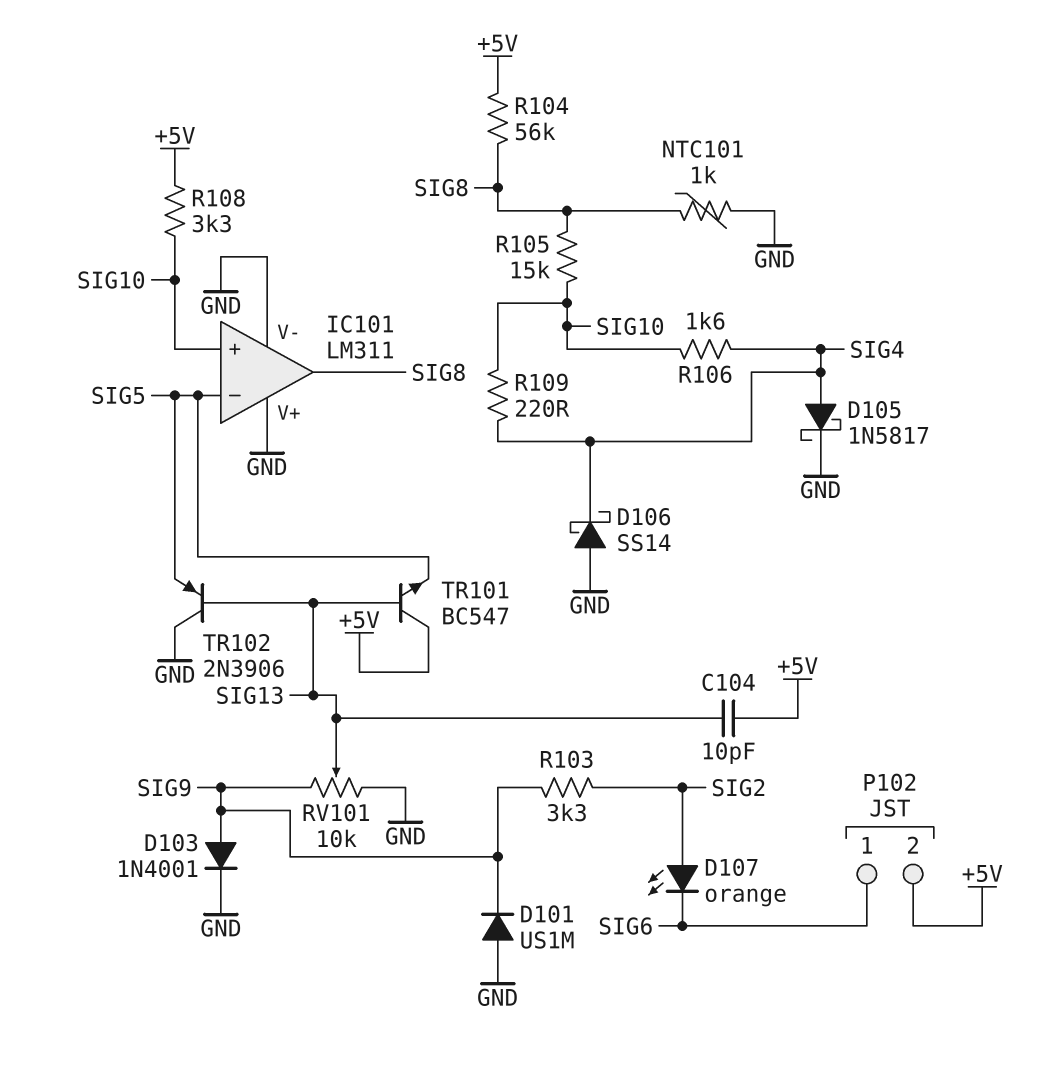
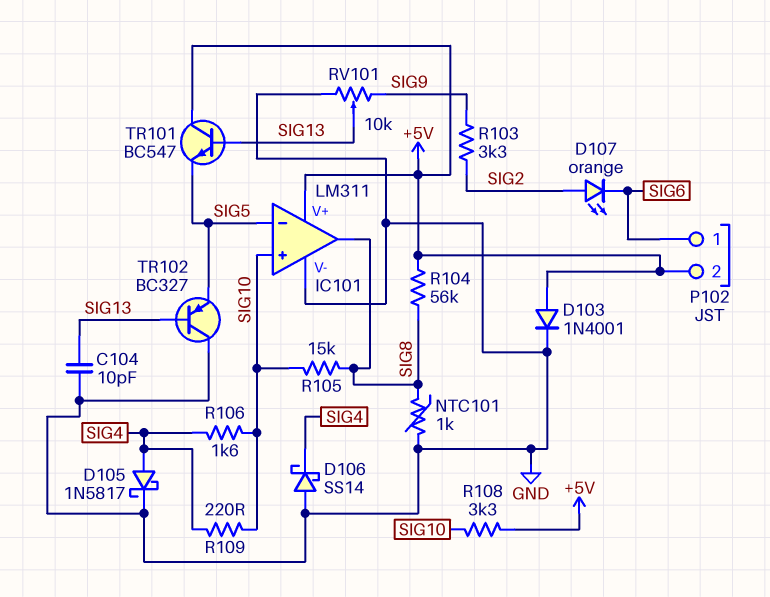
C104: 10pF (+5V, SIG13) -> 10pF (GND, SIG13)
D101: diode US1M (A GND, K SIG9) -> none
D103: diode 1N4001 (A SIG9, K GND) -> diode 1N4001 (A +5V, K GND)
IC101 pin V+: GND -> +5V
TR102: PNP 2N3906 (B SIG13, C GND, E SIG5) -> PNP BC327 (B SIG13, C GND, E SIG5)

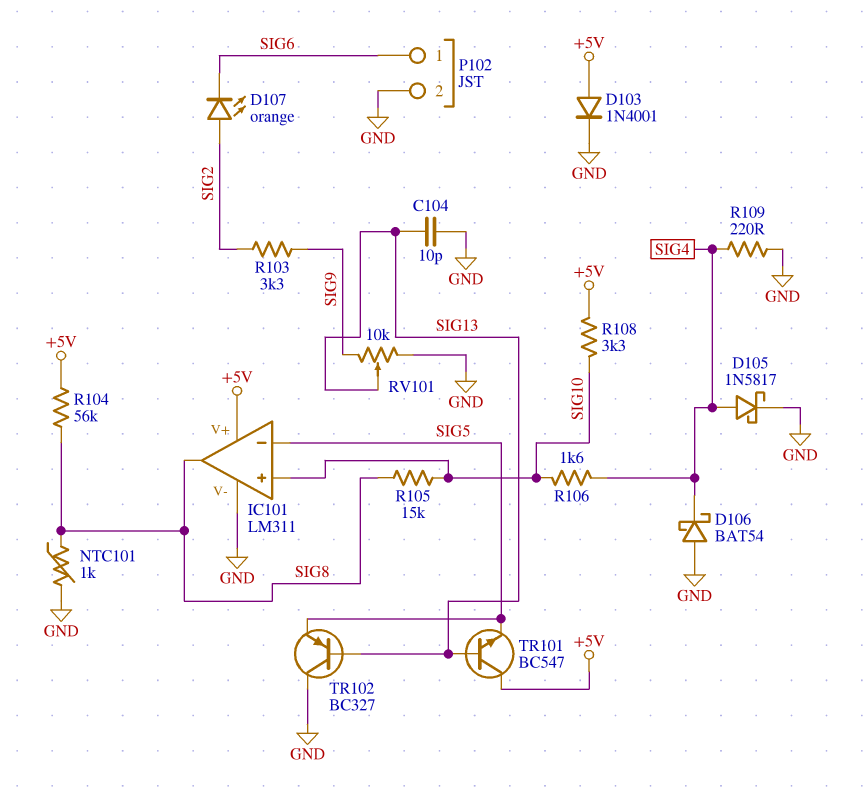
D106: schottky SS14 (A GND, K SIG4) -> schottky BAT54 (A GND, K SIG4)
P102 pin 2: +5V -> GND
R109: 220 (SIG4, SIG10) -> 220 (GND, SIG4)

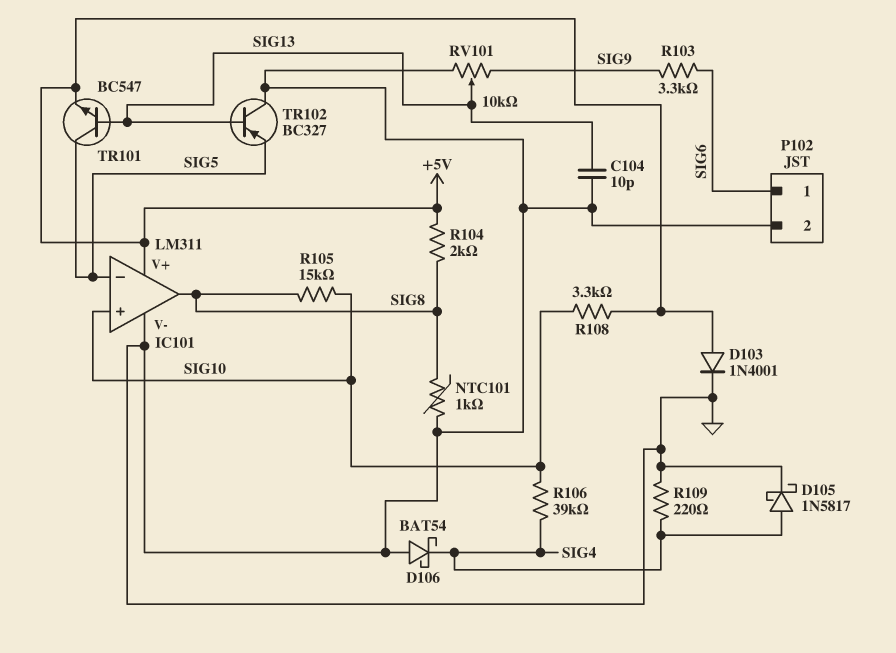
D107: LED orange (A SIG2, K SIG6) -> none
R103: 3.3k (SIG2, SIG9) -> 3.3k (SIG6, SIG9)
R104: 56k (+5V, SIG8) -> 2k (+5V, SIG8)
R106: 1.6k (SIG4, SIG10) -> 39k (SIG4, SIG10)
TR101: NPN BC547 (B SIG13, C +5V, E SIG5) -> NPN BC547 (B SIG13, C SIG5, E +5V)

